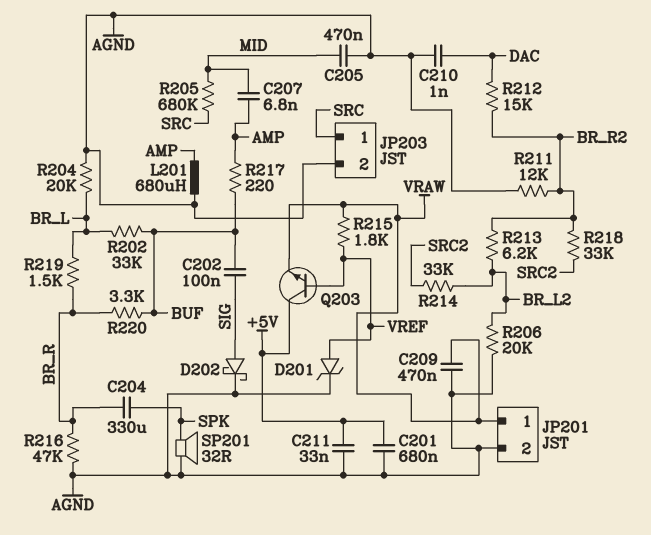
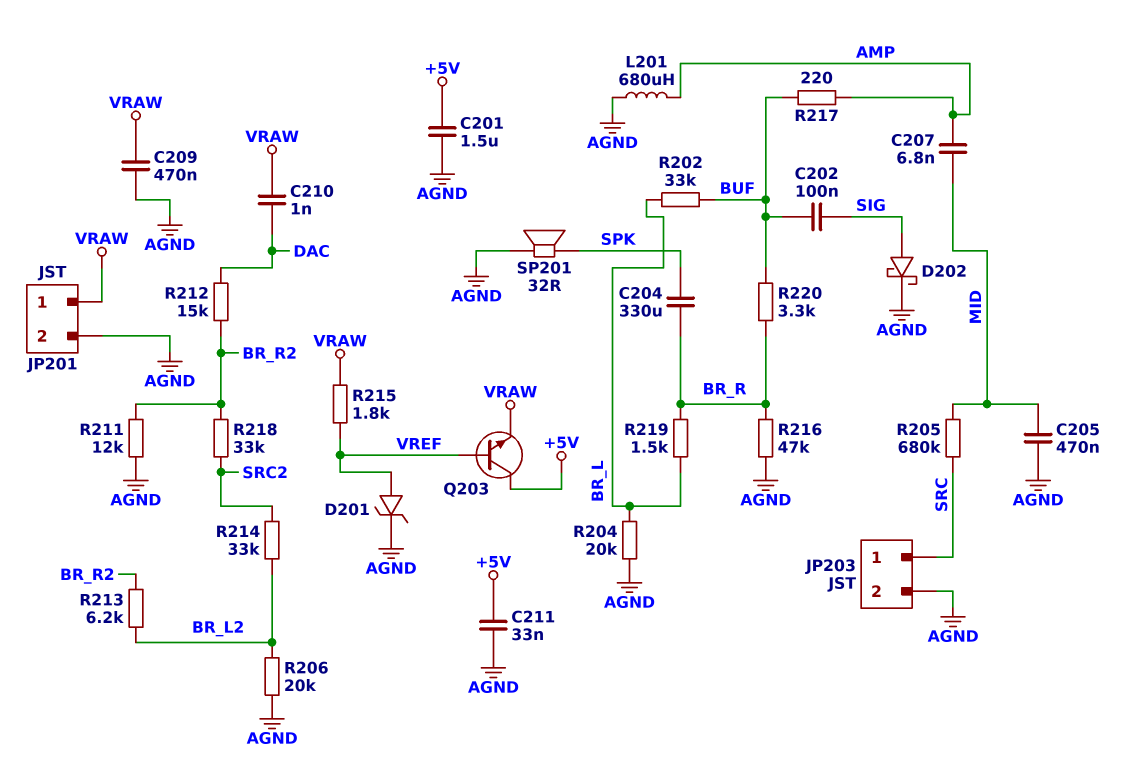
C201: 680nF (+5V, AGND) -> 1.5uF (+5V, AGND)
C210: 1nF (AGND, DAC) -> 1nF (DAC, VRAW)

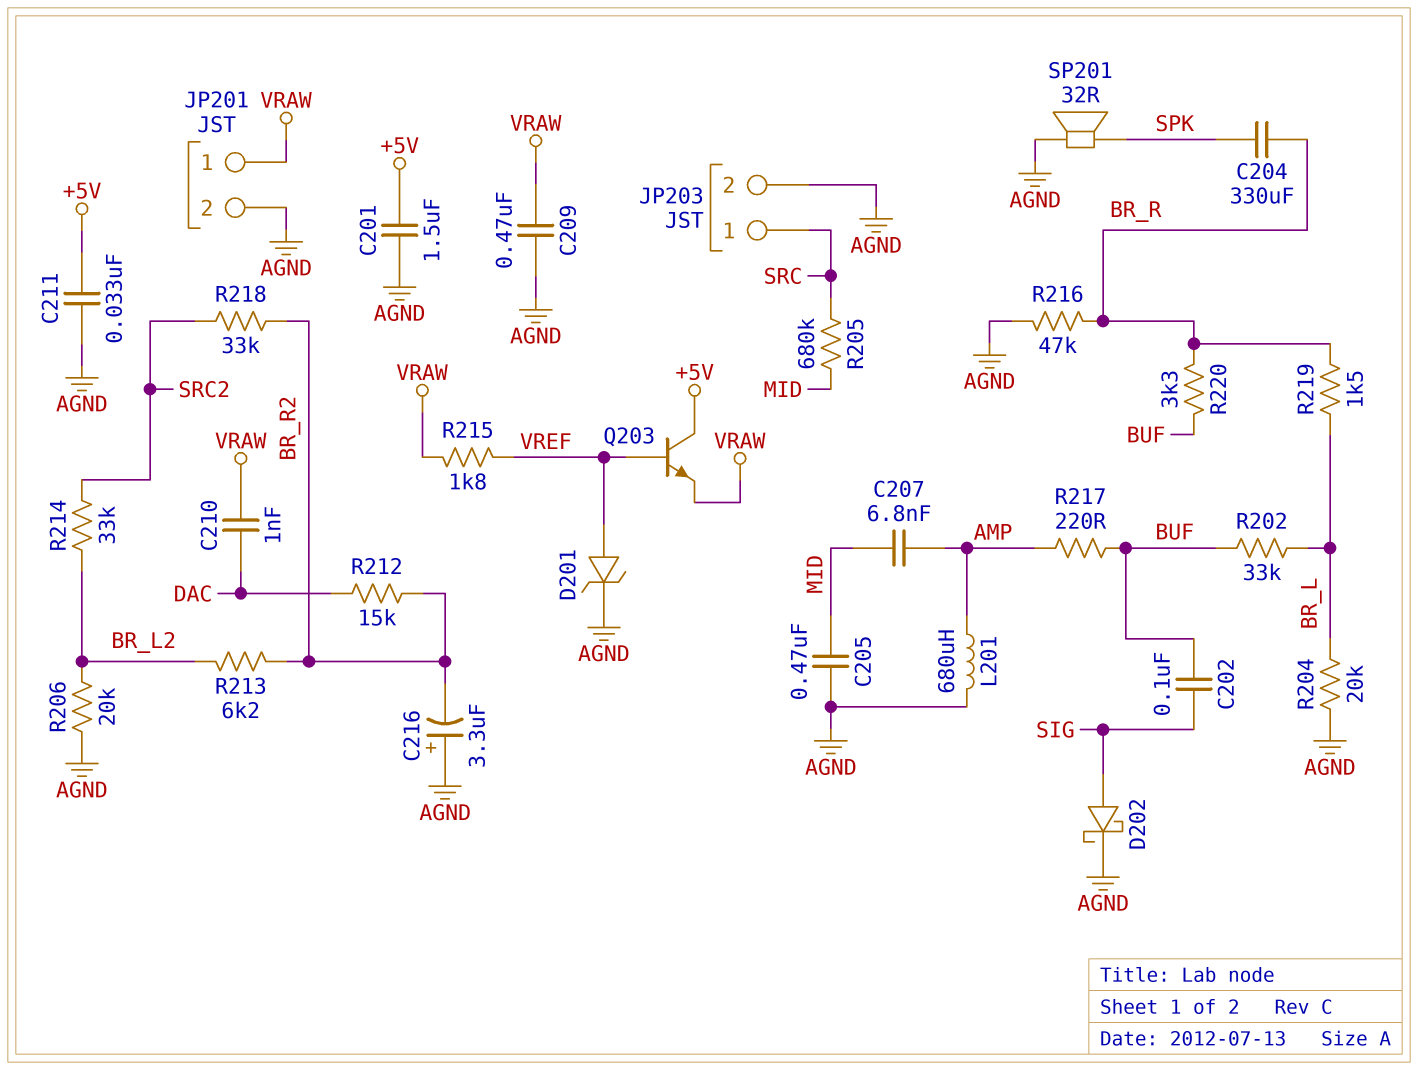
C216: none -> 3.3uF (plus AGND, minus BR_R2)
R211: 12k (AGND, BR_R2) -> none

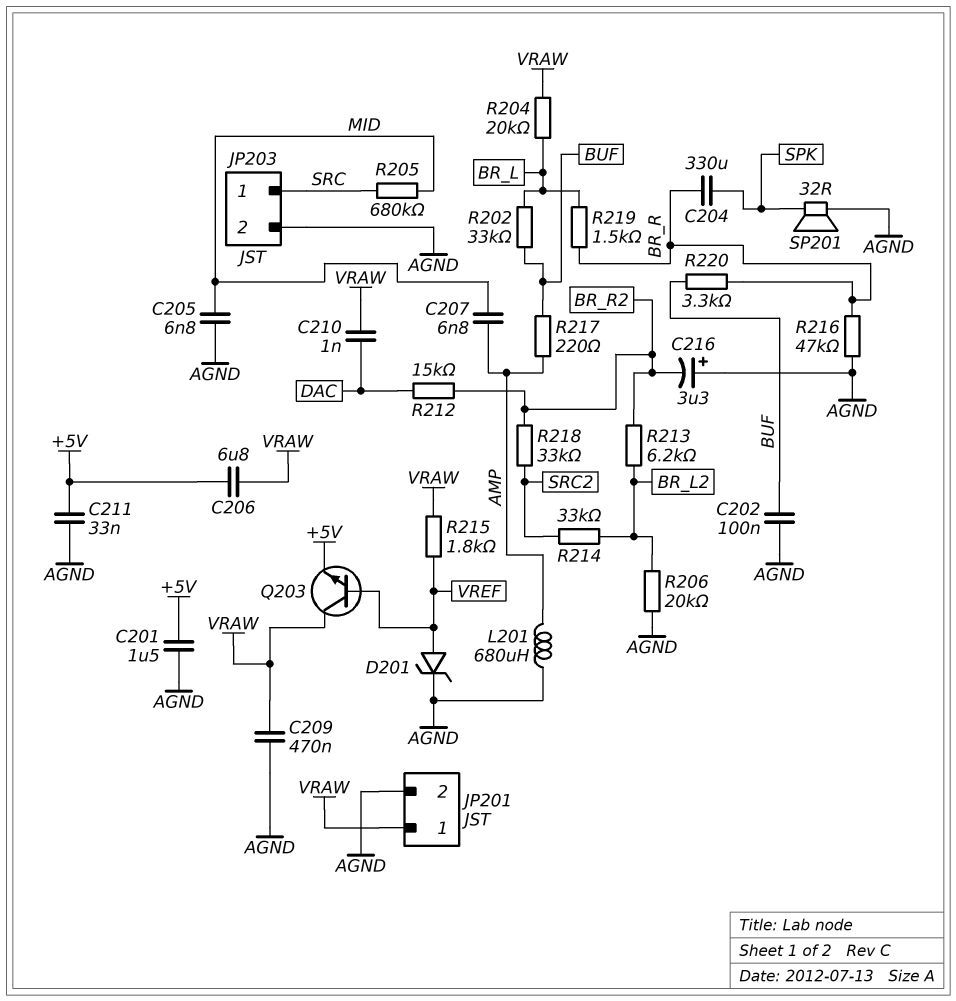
C202: 100nF (BUF, SIG) -> 100nF (AGND, BUF)
C205: 470nF (AGND, MID) -> 6.8nF (AGND, MID)
C206: none -> 6.8uF (+5V, VRAW)
D202: schottky (A SIG, K AGND) -> none
Q203: NPN (B VREF, C +5V, E VRAW) -> NPN (B VREF, C VRAW, E +5V)
R204: 20k (AGND, BR_L) -> 20k (BR_L, VRAW)

